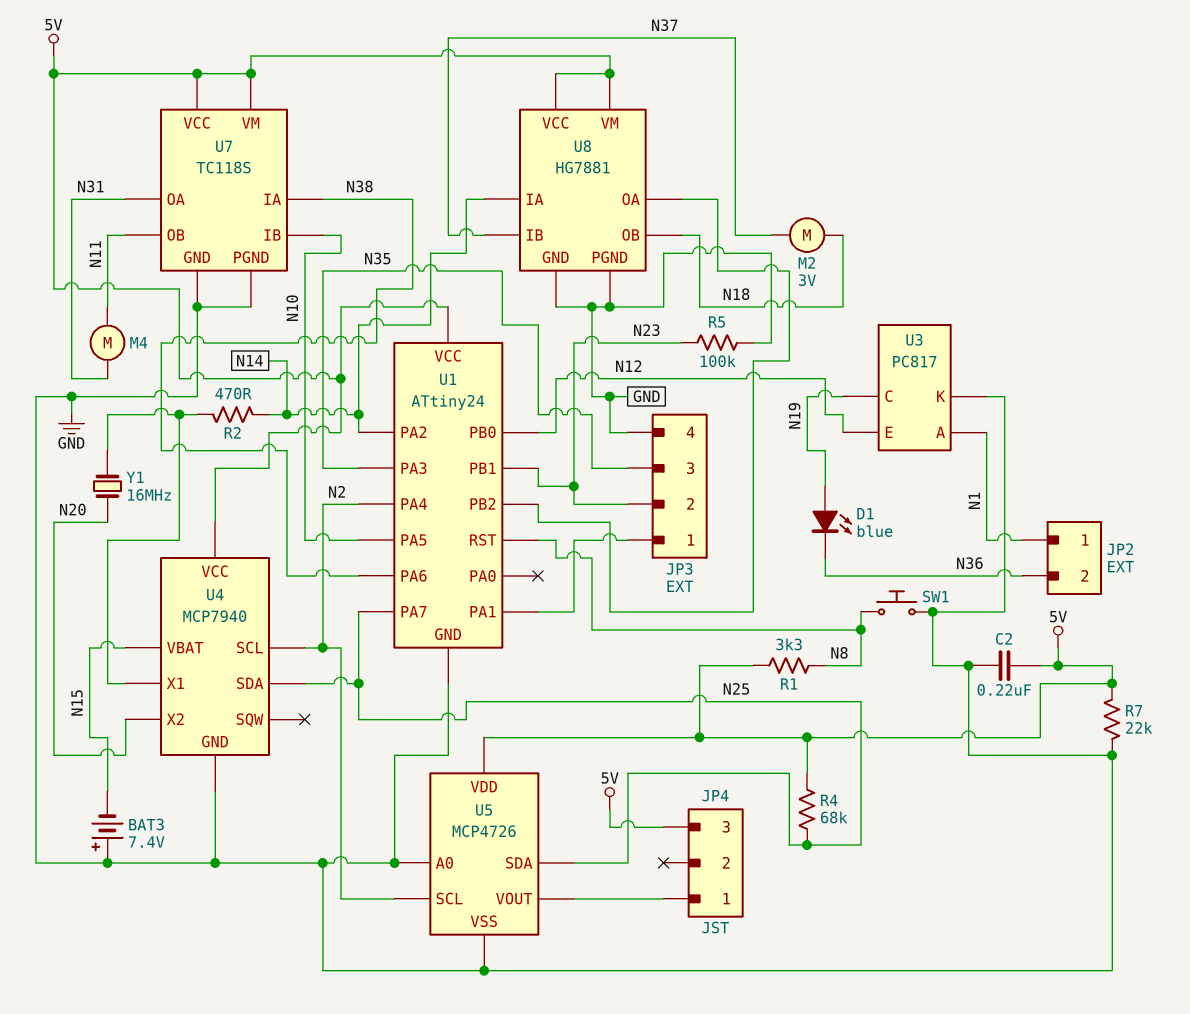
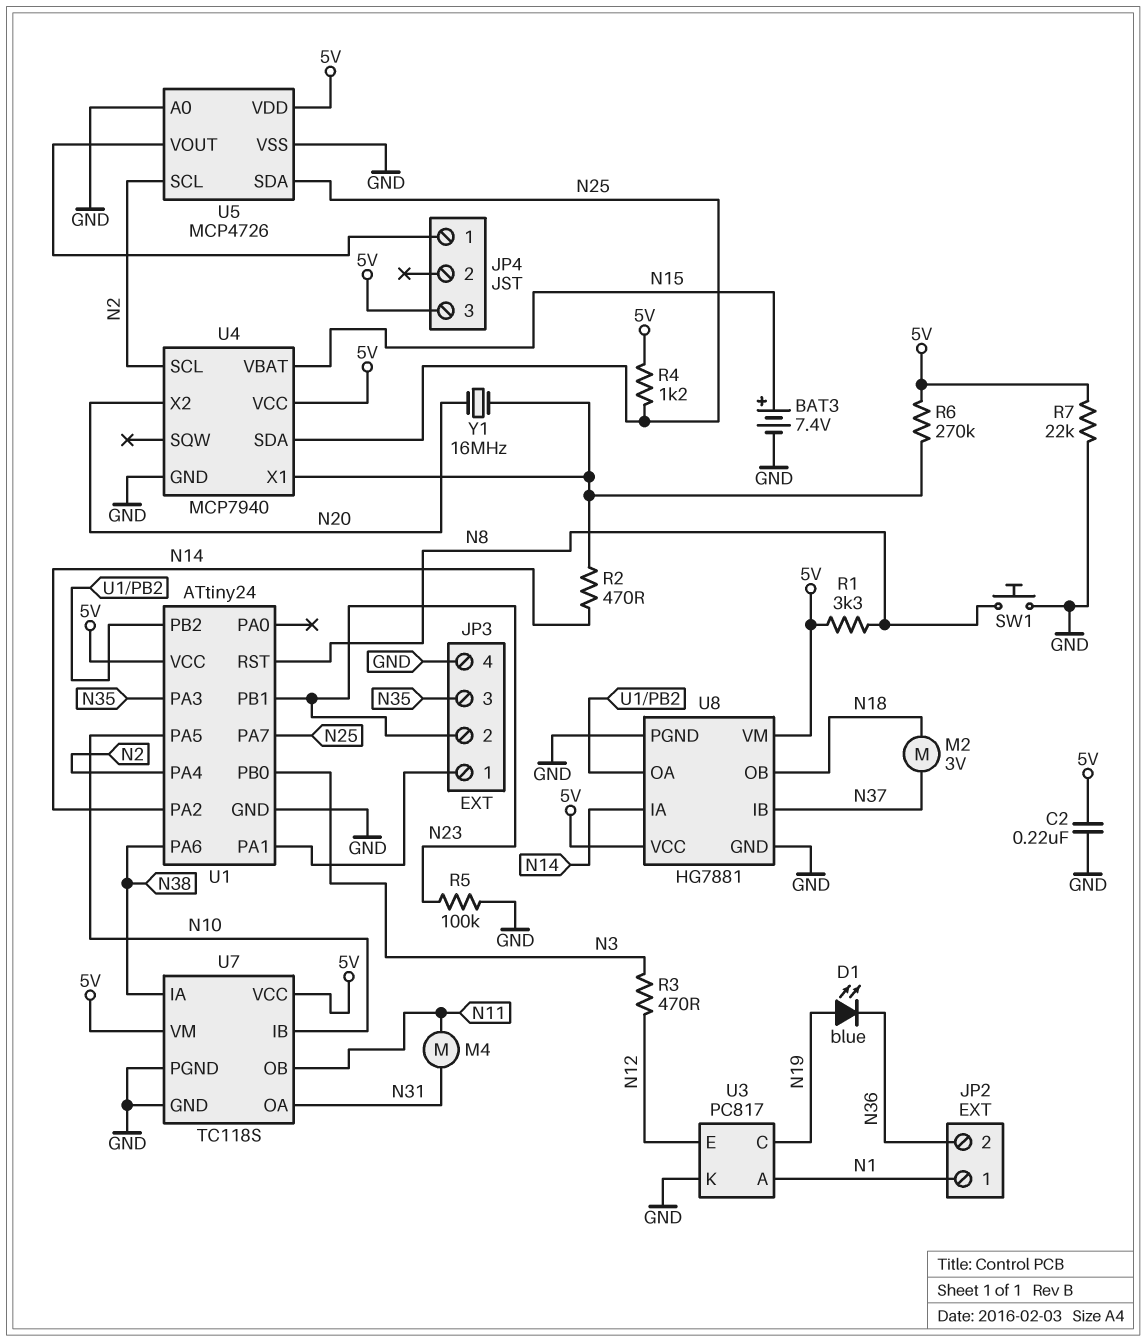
BAT3: 7.4V (plus GND, minus N15) -> 7.4V (plus N15, minus GND)
R3: none -> 470 (N3, N12)
R4: 68k (5V, N25) -> 1.2k (5V, N25)
R6: none -> 270k (5V, U4/X1)
U1 pin PB0: N12 -> N3

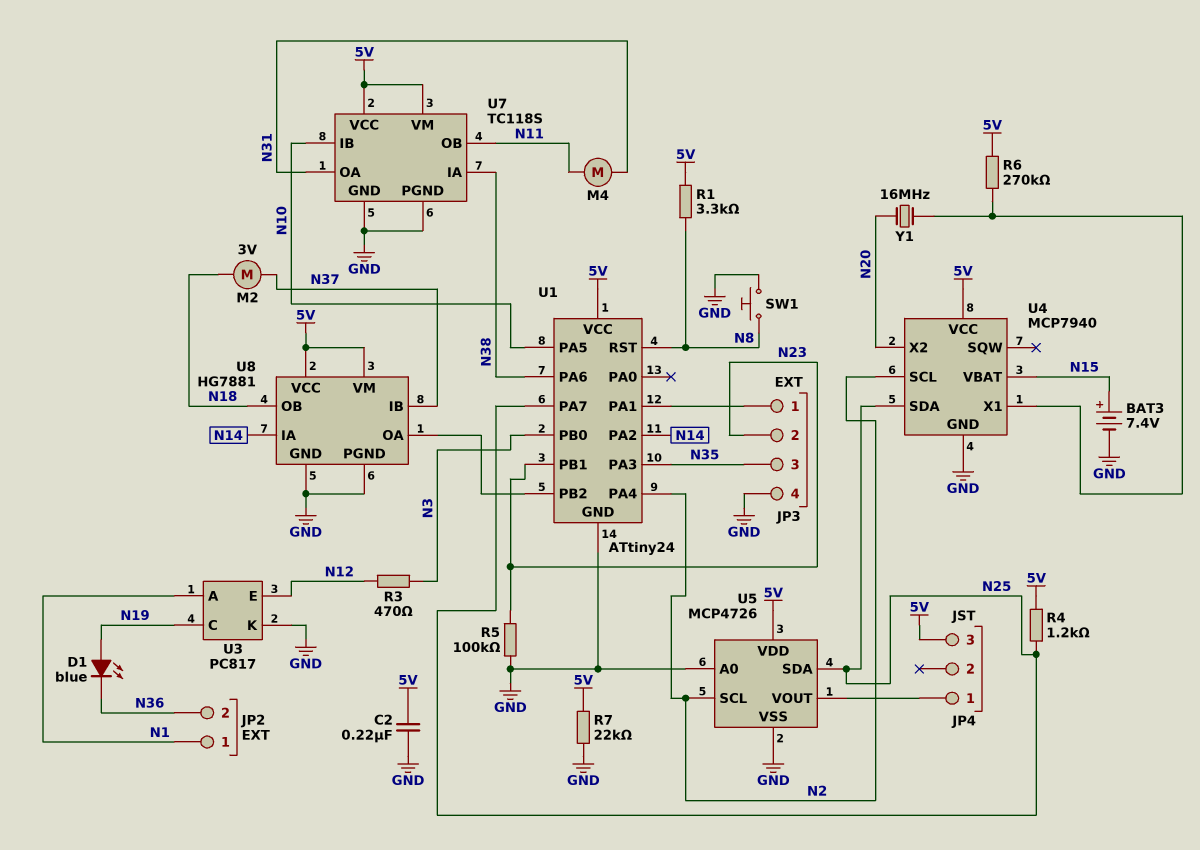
R2: 470 (N14, U4/X1) -> none

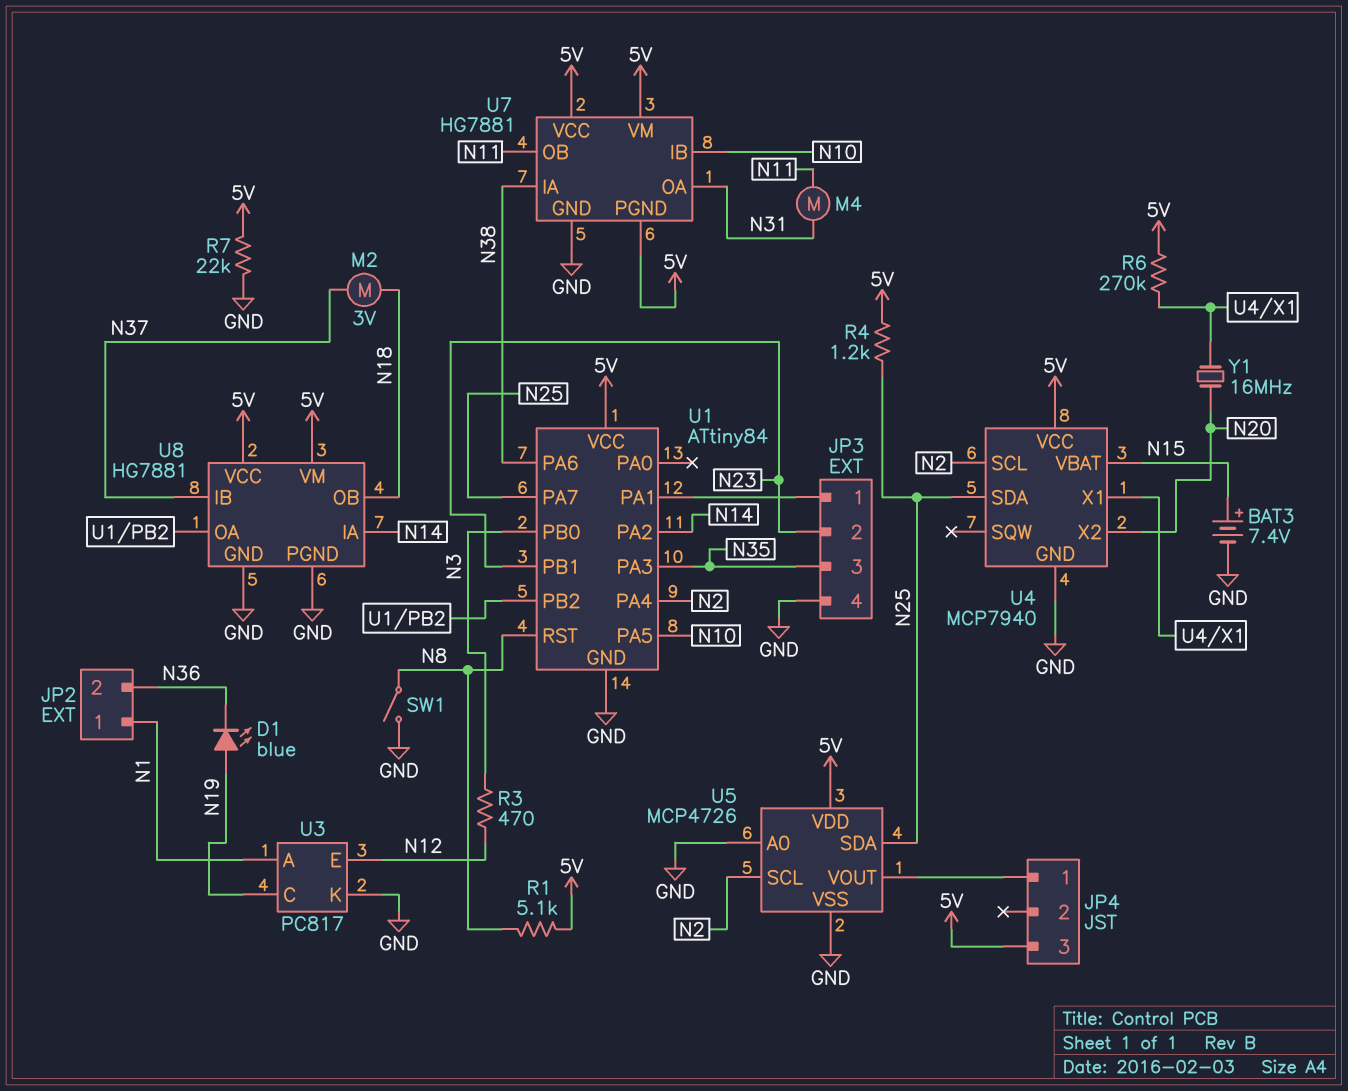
C2: 220nF (5V, GND) -> none
R1: 3.3k (5V, N8) -> 5.1k (5V, N8)
R5: 100k (GND, N23) -> none
SW1: button (GND, N8) -> switch (GND, N8)
U1: ATtiny24 -> ATtiny84
U7: TC118S -> HG7881
U7 pin PGND: GND -> 5V

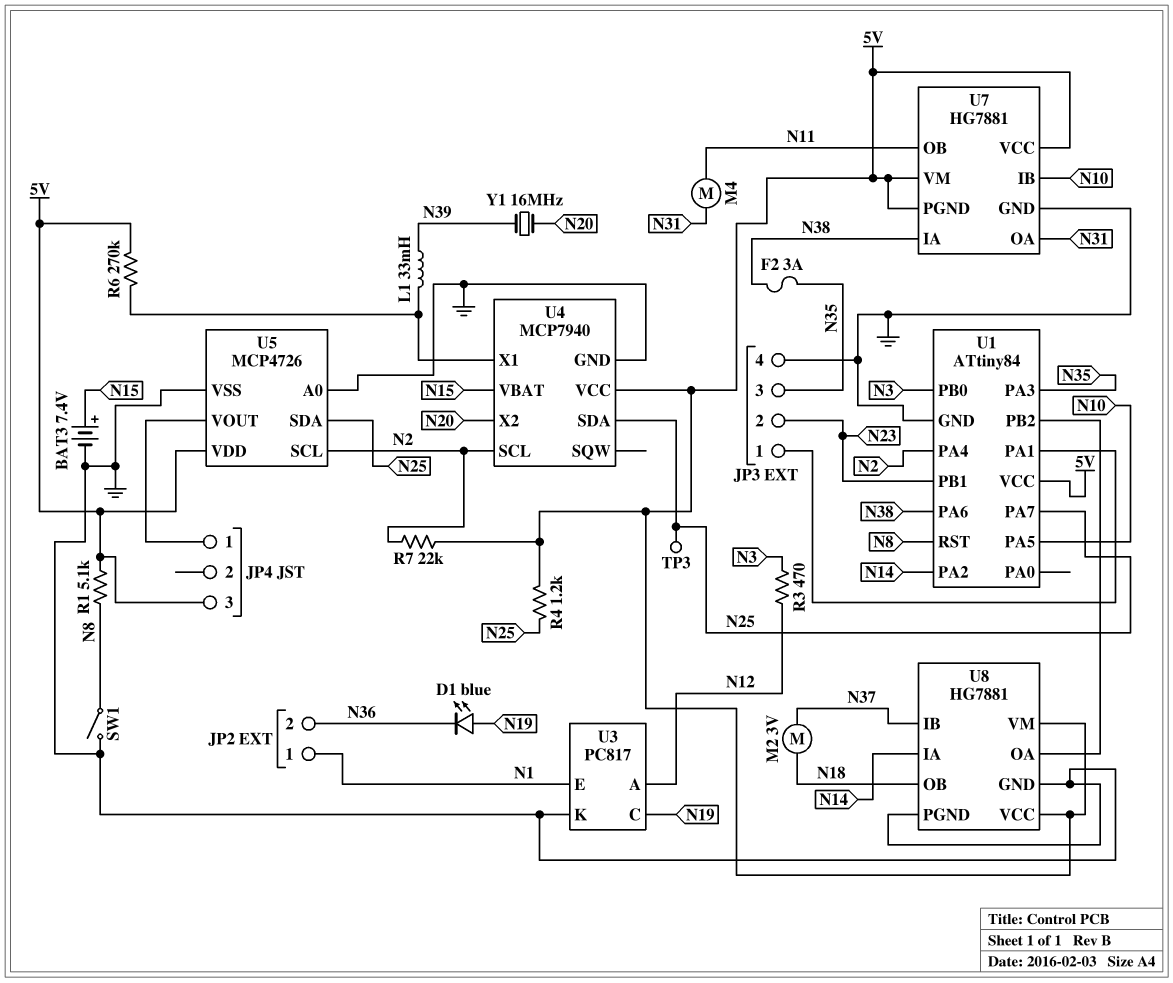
F2: none -> 3A (N35, N38)
L1: none -> 33mH (N39, U4/X1)
R7: 22k (5V, GND) -> 22k (5V, N2)
TP3: none -> test point (N25)
U3 pin A: N1 -> N12
U3 pin E: N12 -> N1
Y1: 16MHz (N20, U4/X1) -> 16MHz (N20, N39)

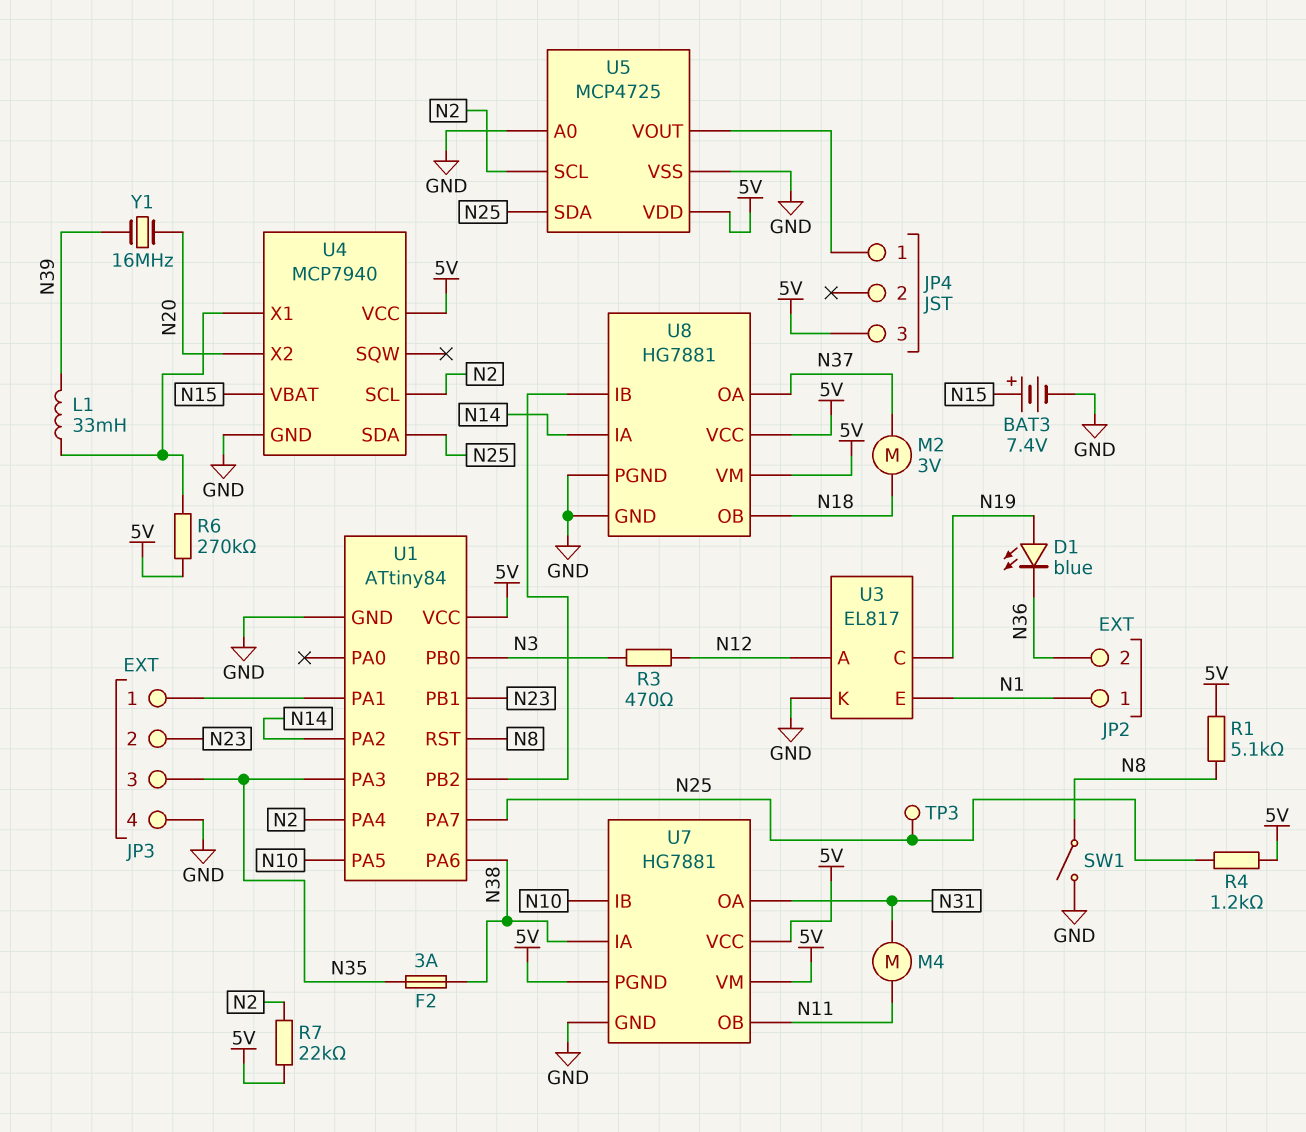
U3: PC817 -> EL817
U5: MCP4726 -> MCP4725
U8 pin IB: N37 -> U1/PB2
U8 pin OA: U1/PB2 -> N37

